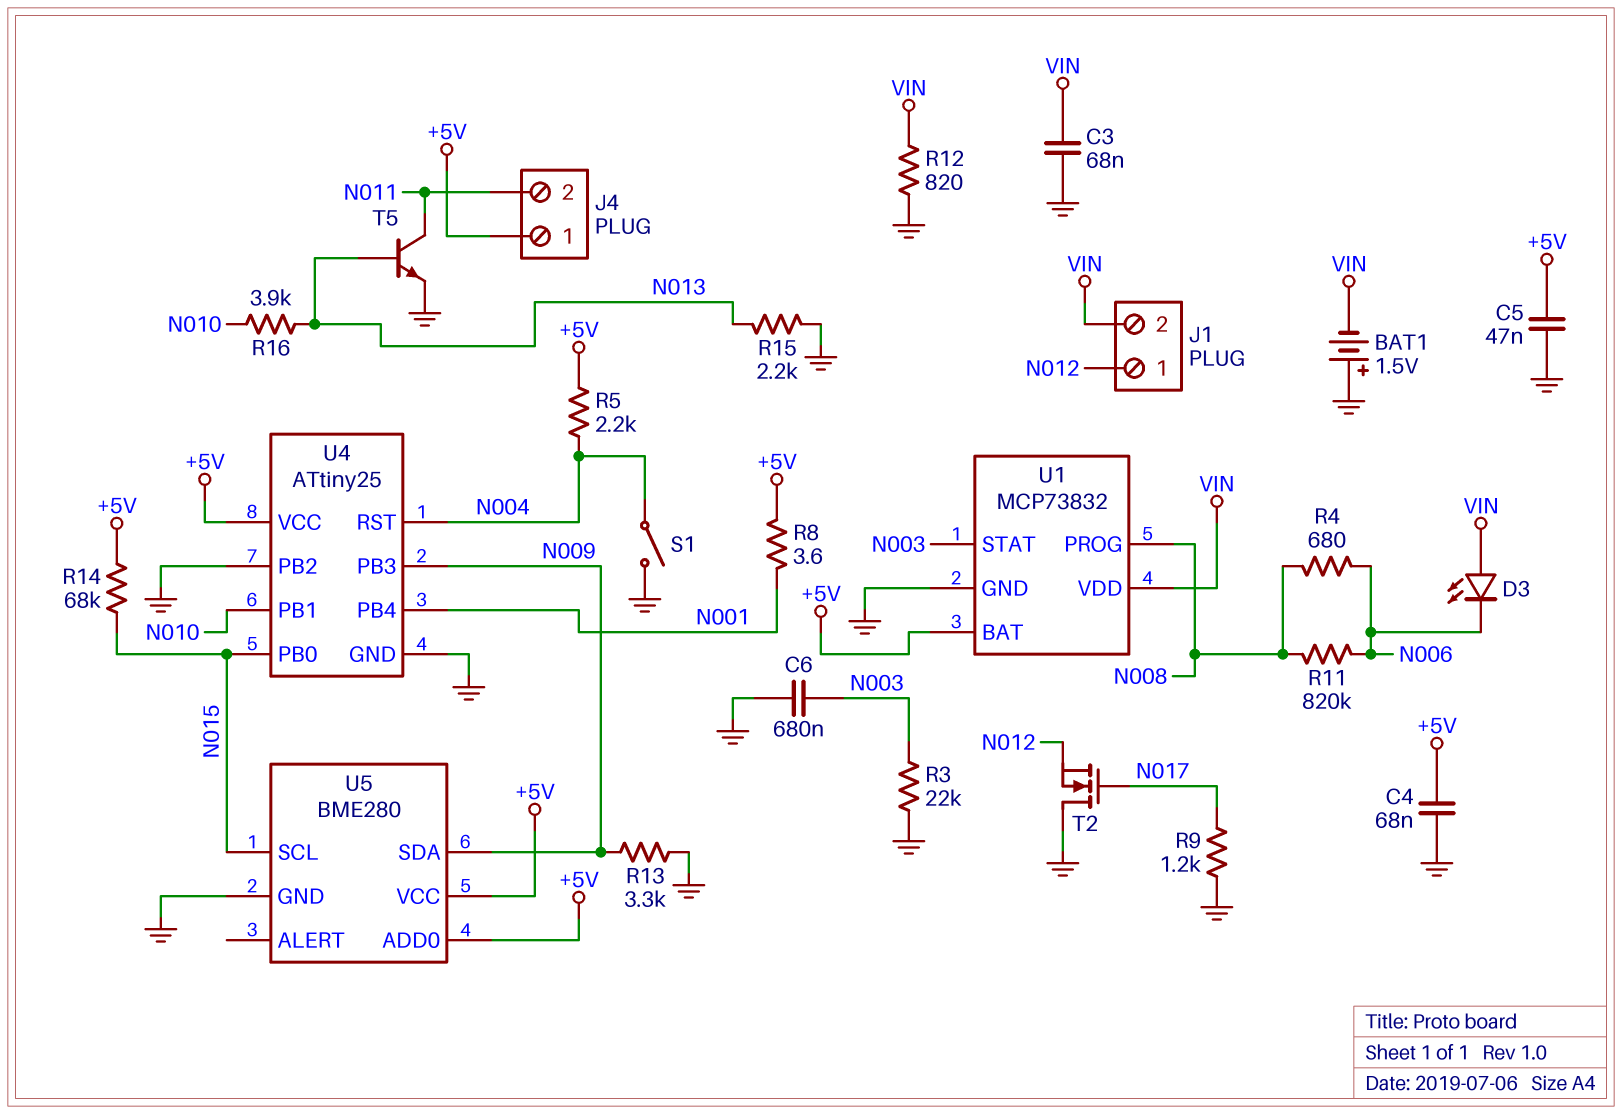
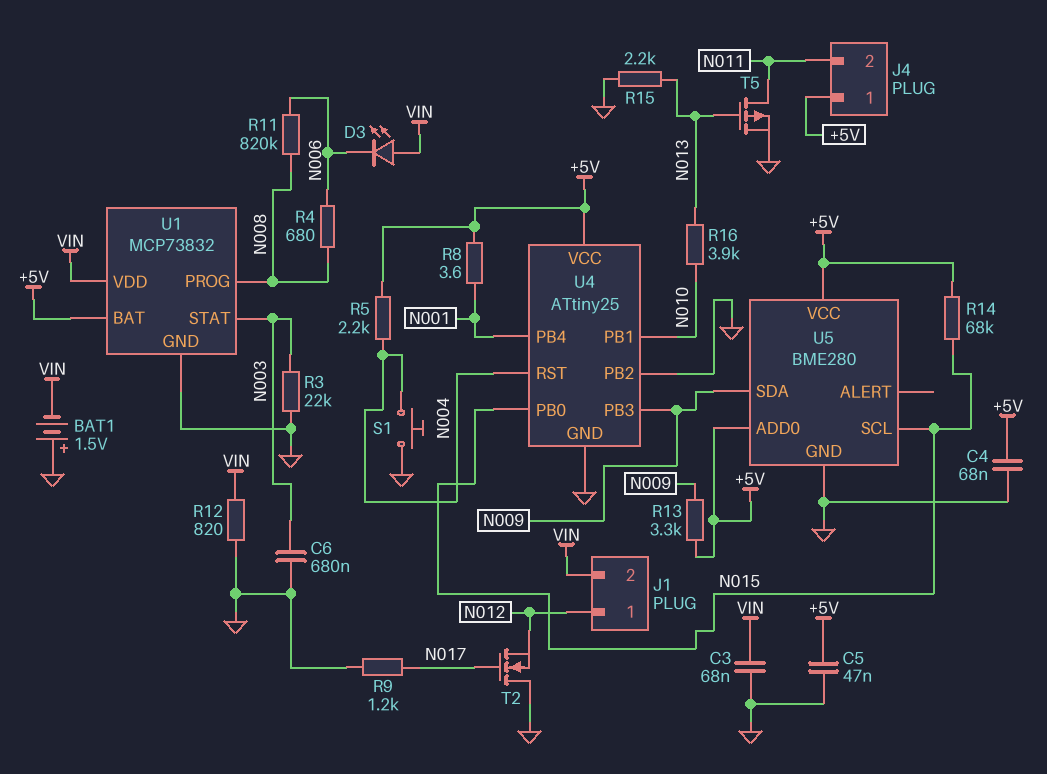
R13: 3.3k (GND, N009) -> 3.3k (+5V, N009)
S1: switch (GND, N004) -> button (GND, N004)
T5: NPN (B N013, C N011, E GND) -> PMOS (G N013, D N011, S GND)

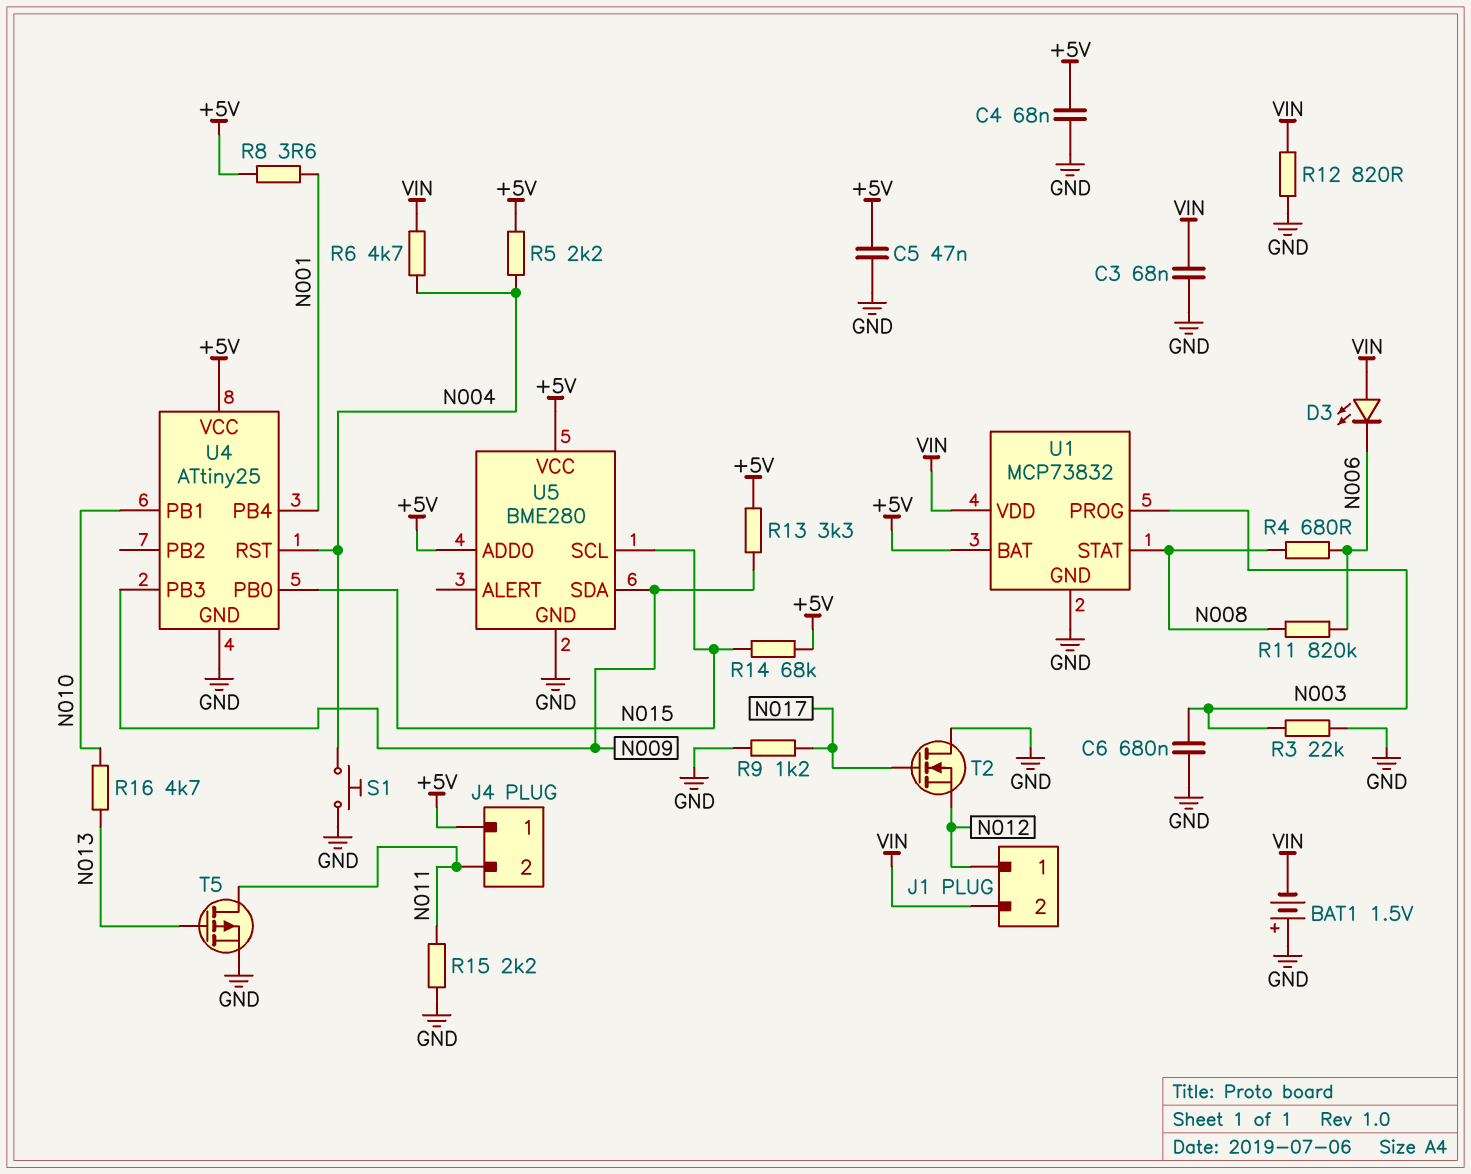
R6: none -> 4.7k (N004, VIN)
R15: 2.2k (GND, N013) -> 2.2k (GND, N011)
R16: 3.9k (N010, N013) -> 4.7k (N010, N013)
U1 pin PROG: N008 -> N003
U1 pin STAT: N003 -> N008
U4 pin PB2: GND -> none

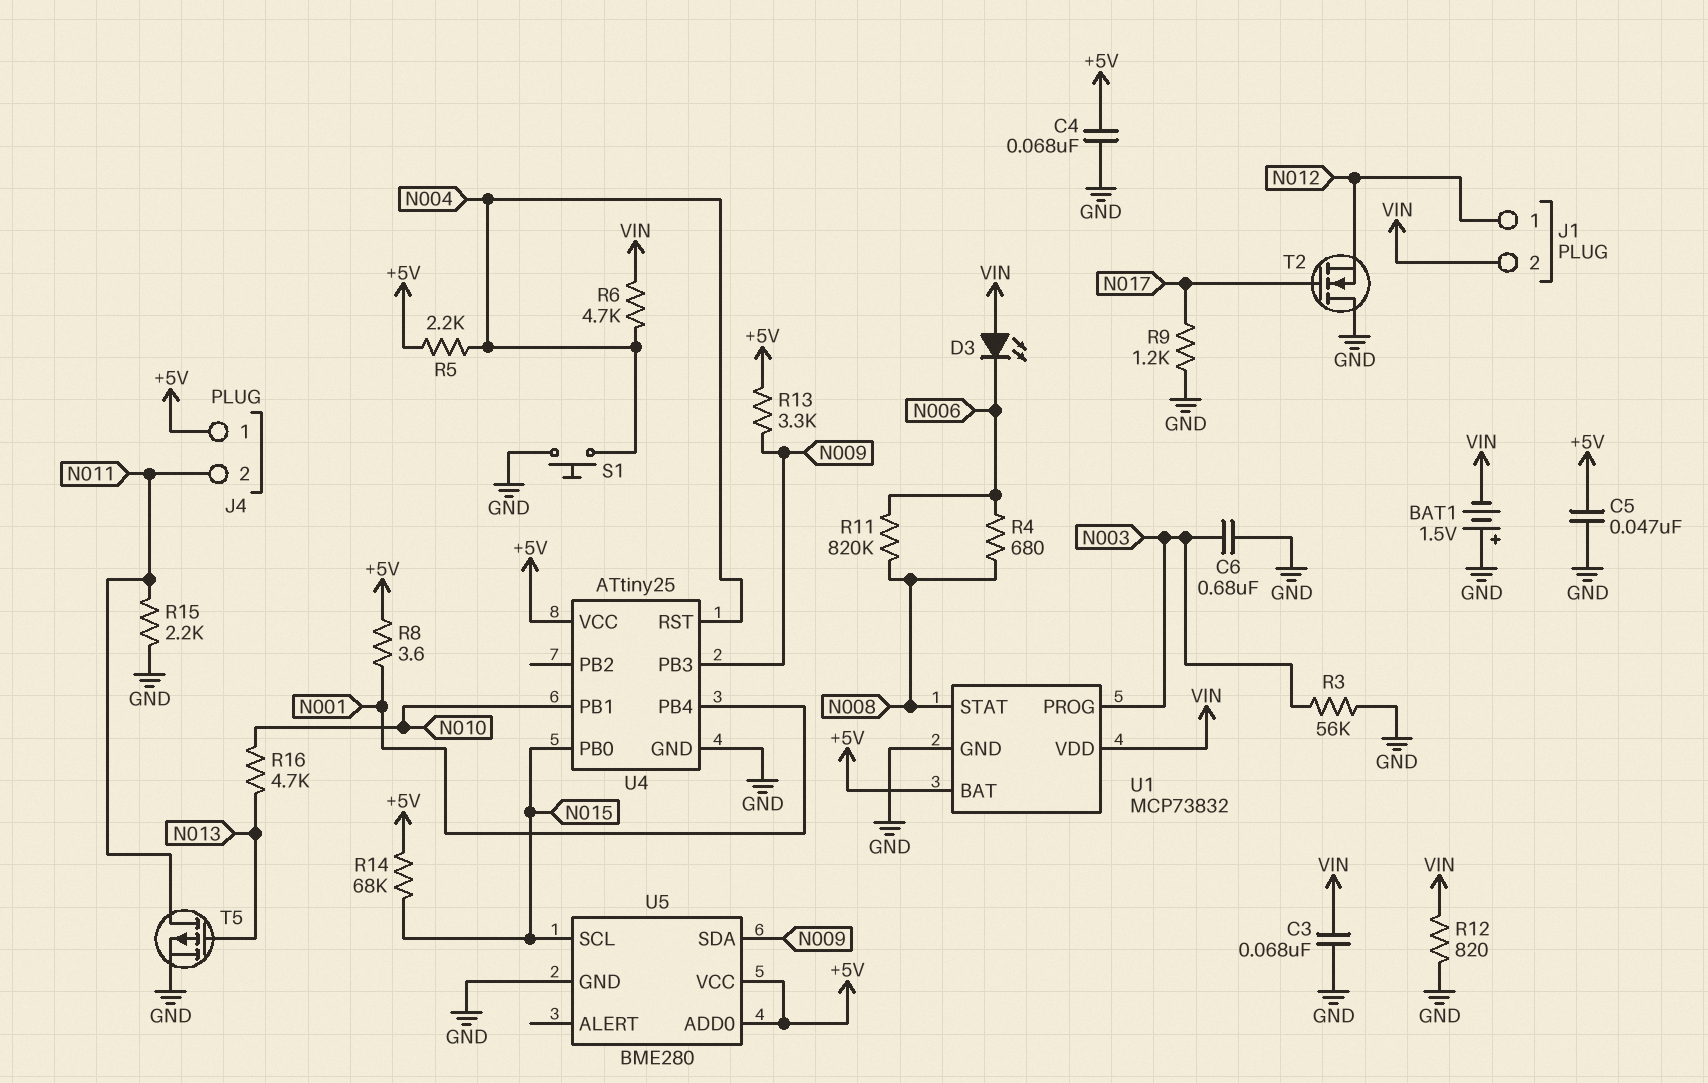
R3: 22k (GND, N003) -> 56k (GND, N003)

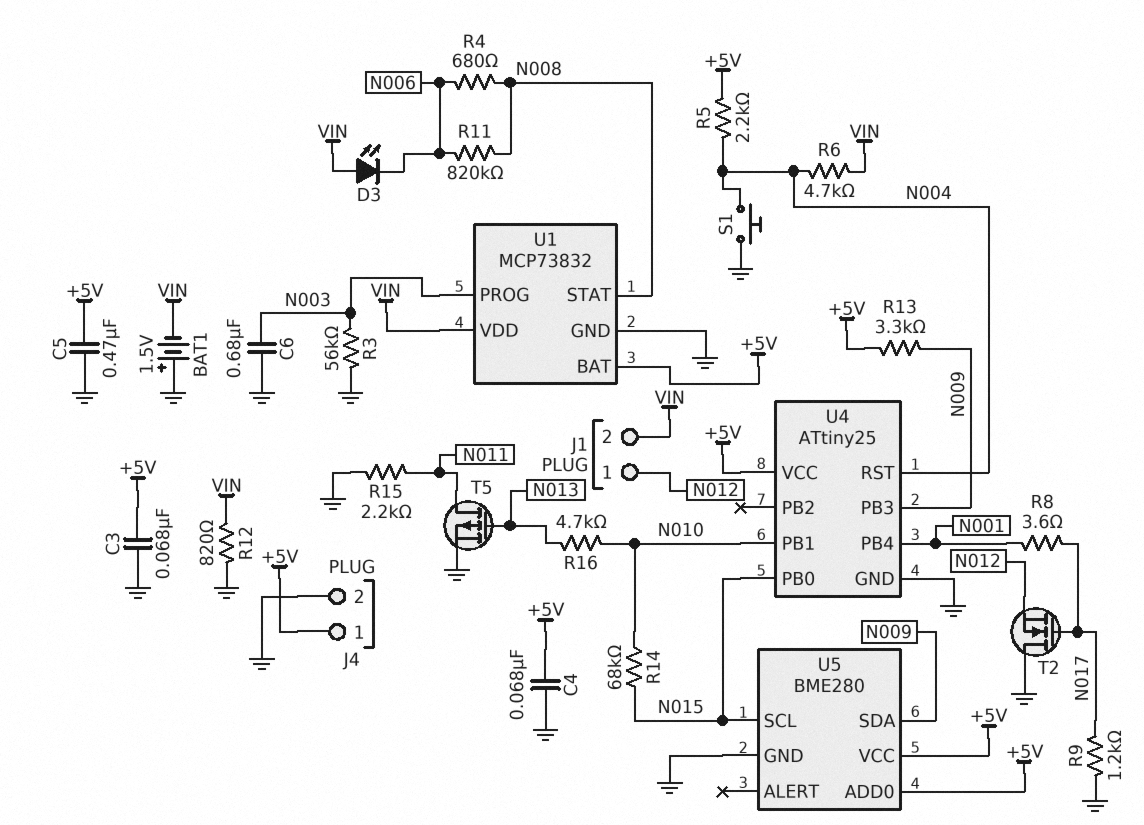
C3: 68nF (GND, VIN) -> 68nF (+5V, GND)
C5: 47nF (+5V, GND) -> 470nF (+5V, GND)
J4 pin 2: N011 -> GND
R8: 3.6 (+5V, N001) -> 3.6 (N001, N017)
R14: 68k (+5V, N015) -> 68k (N010, N015)

